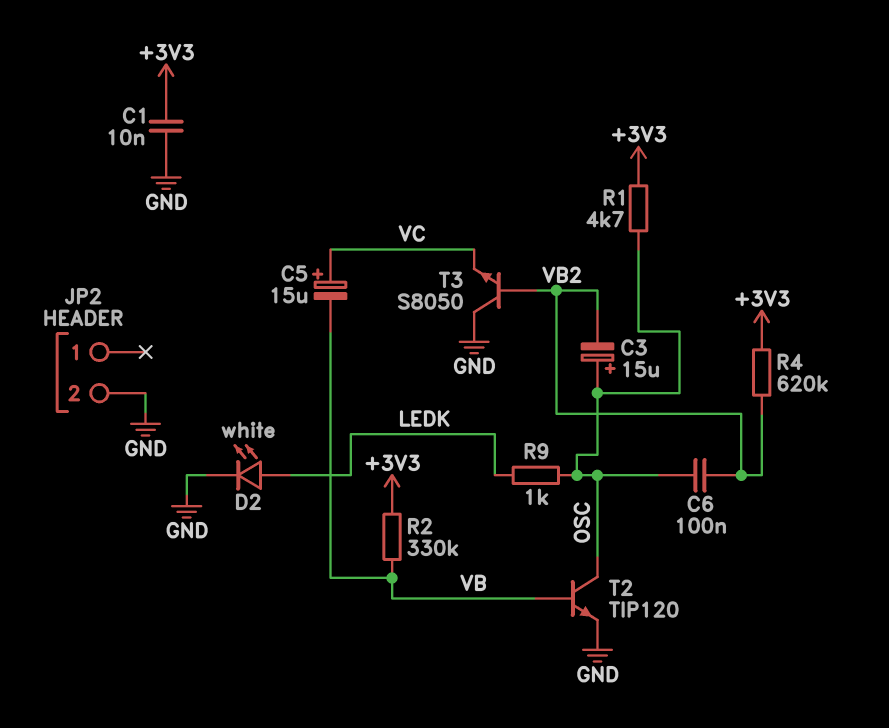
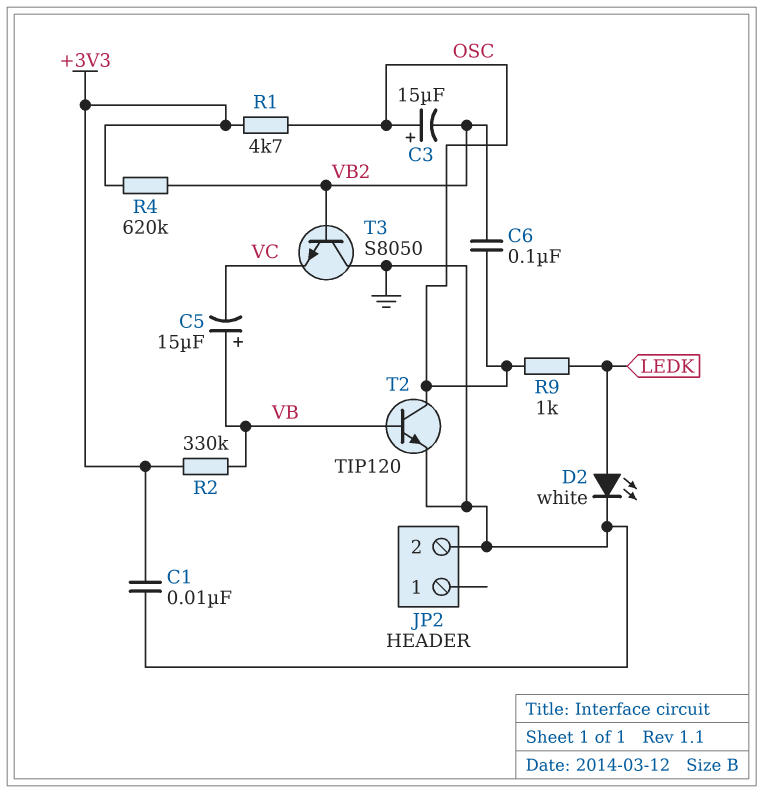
C5: 15uF (plus VC, minus VB) -> 15uF (plus VB, minus VC)

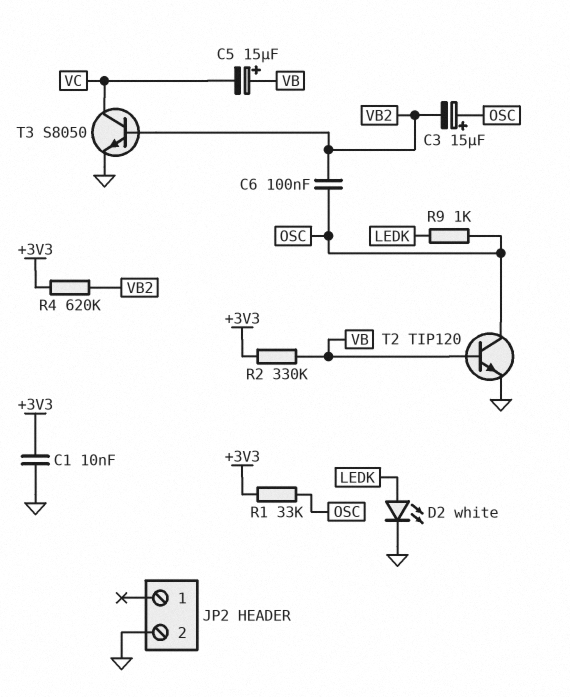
R1: 4.7k (+3V3, OSC) -> 33k (+3V3, OSC)
T3: NPN S8050 (B VB2, C GND, E VC) -> NPN S8050 (B VB2, C VC, E GND)

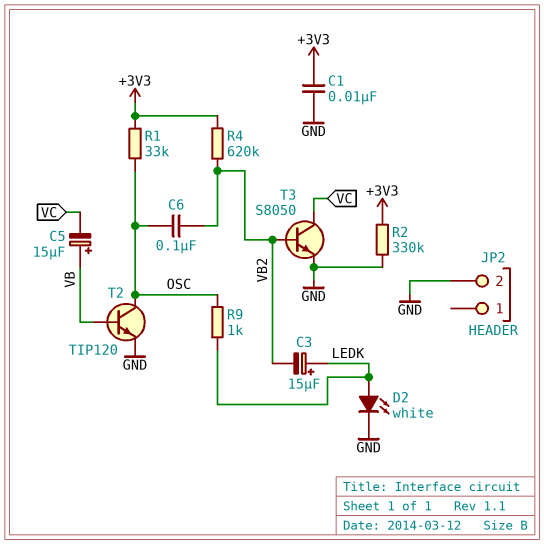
C3: 15uF (plus OSC, minus VB2) -> 15uF (plus LEDK, minus VB2)
R2: 330k (+3V3, VB) -> 330k (+3V3, GND)

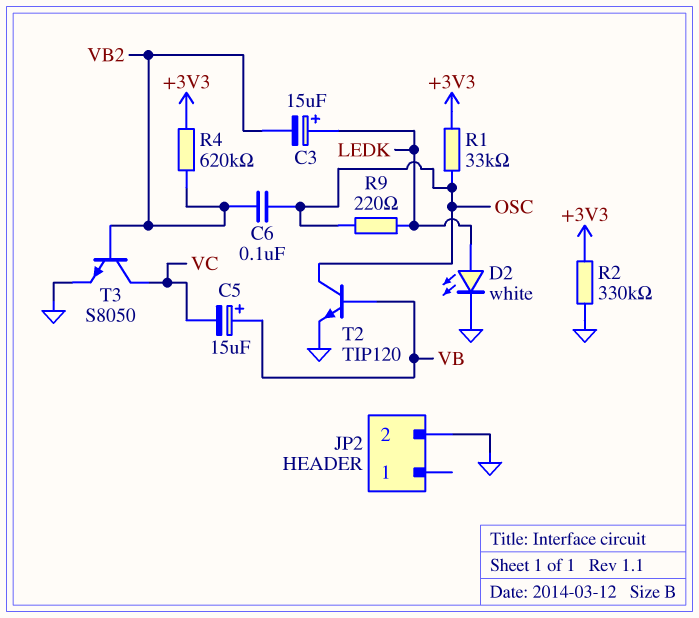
C1: 10nF (+3V3, GND) -> none
R9: 1k (LEDK, OSC) -> 220 (LEDK, OSC)

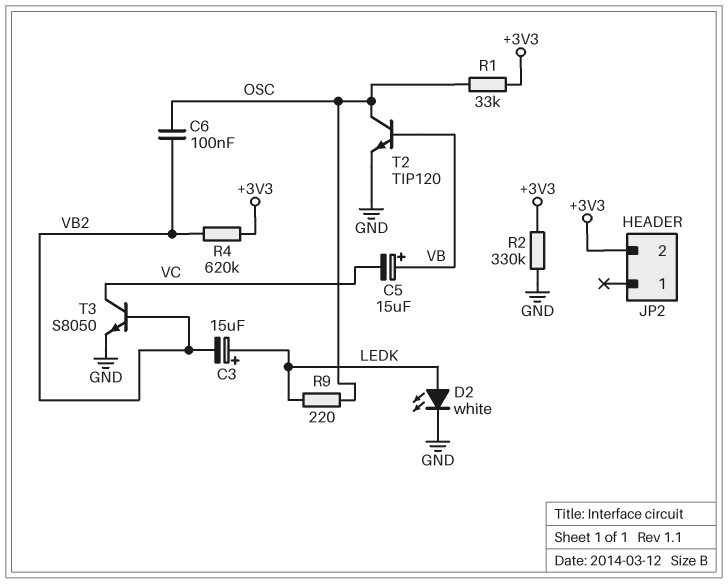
JP2 pin 2: GND -> +3V3

